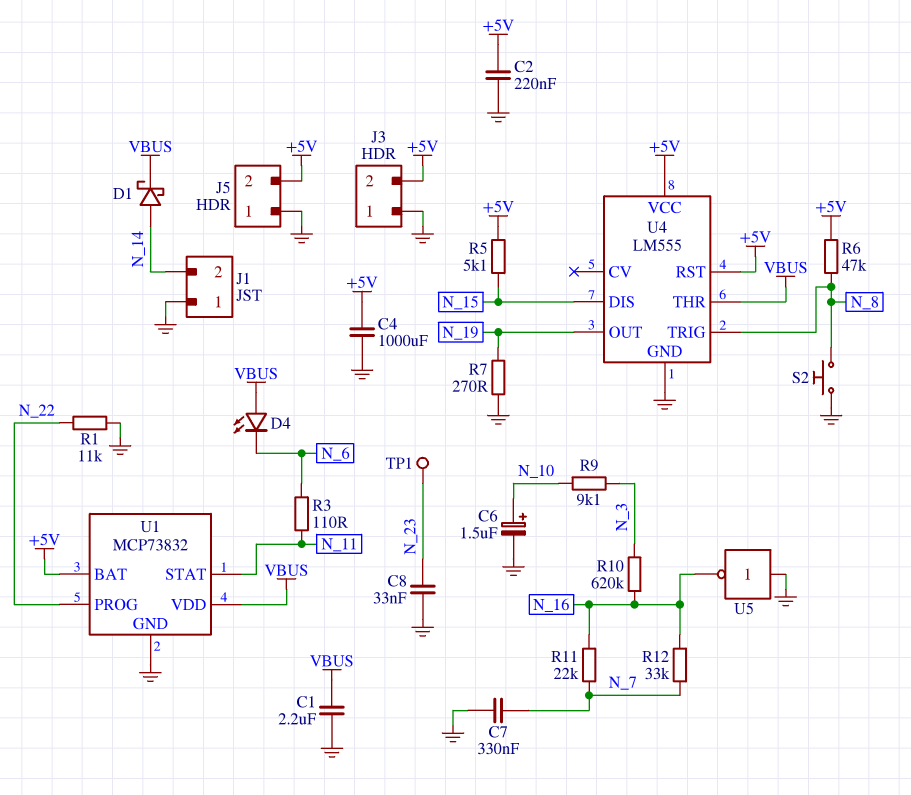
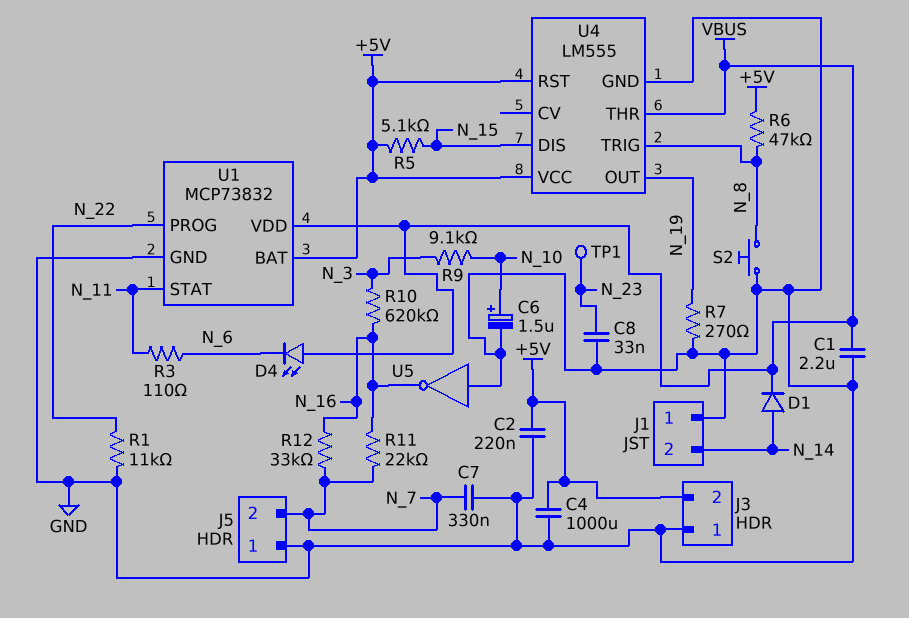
D1: schottky (A N_14, K VBUS) -> diode (A N_14, K VBUS)
J5 pin 2: +5V -> N_7

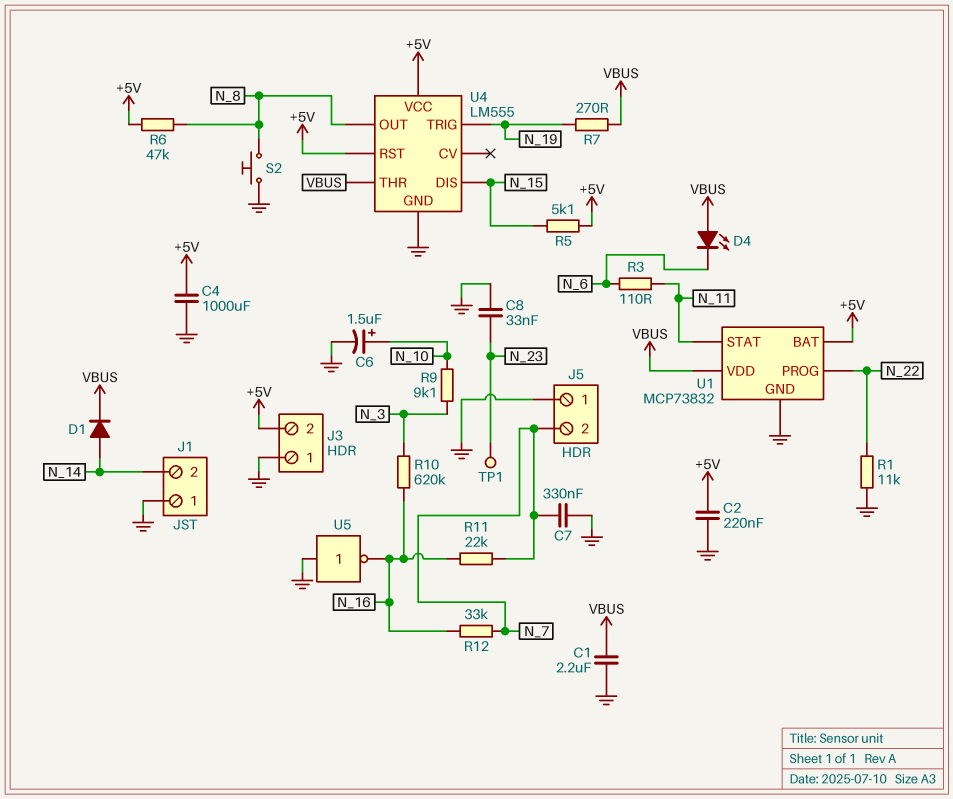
R7: 270 (GND, N_19) -> 270 (N_19, VBUS)
U4 pin OUT: N_19 -> N_8
U4 pin TRIG: N_8 -> N_19

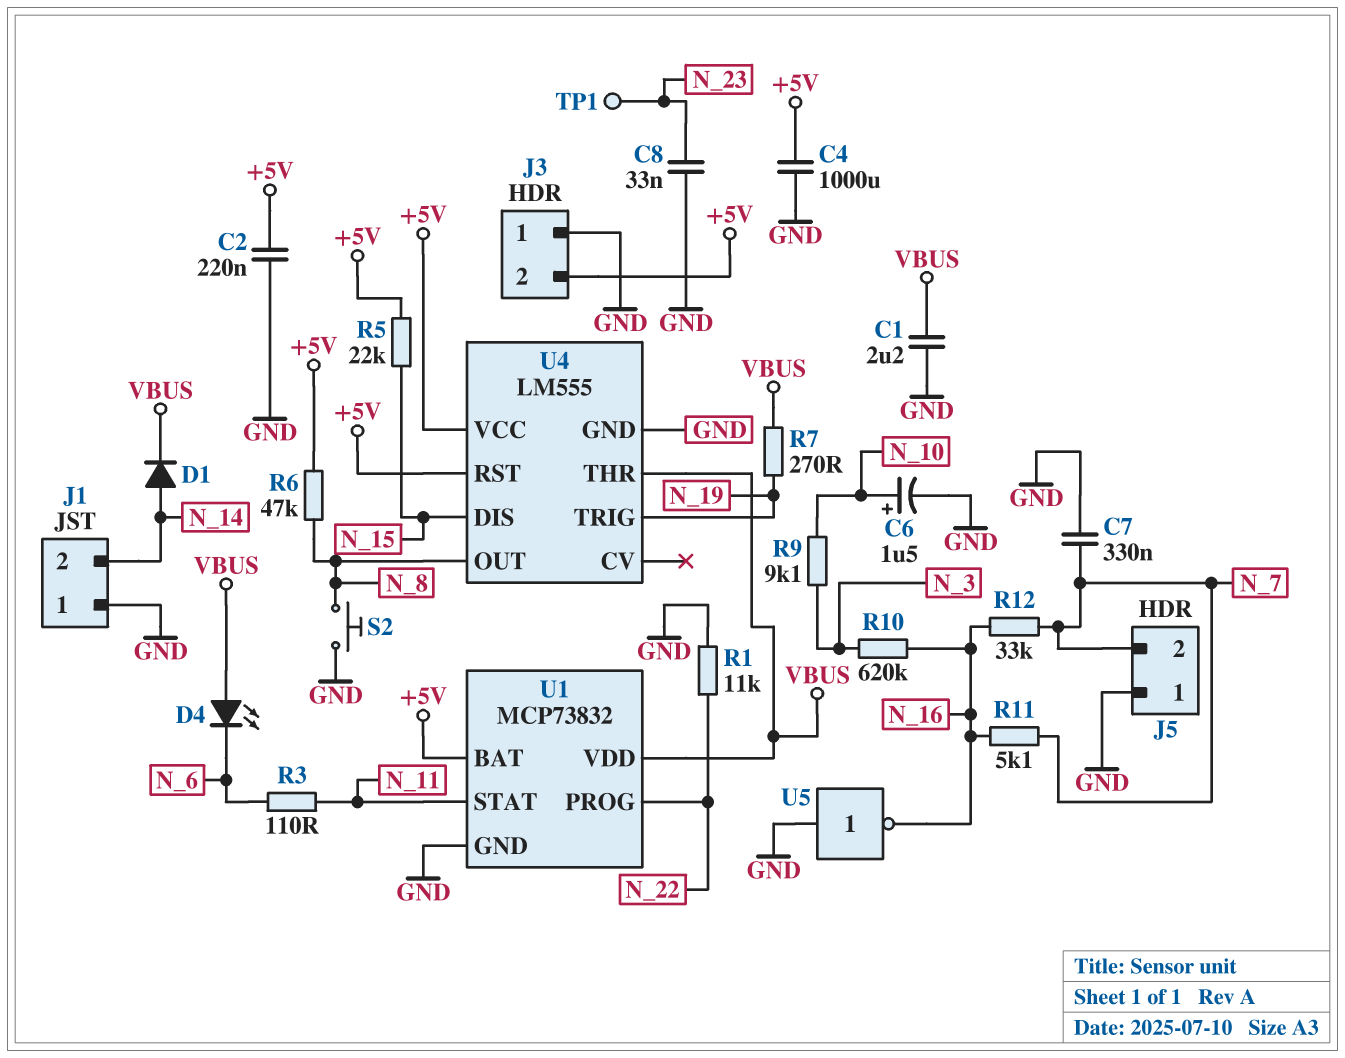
R5: 5.1k (+5V, N_15) -> 22k (+5V, N_15)
R11: 22k (N_7, N_16) -> 5.1k (N_7, N_16)

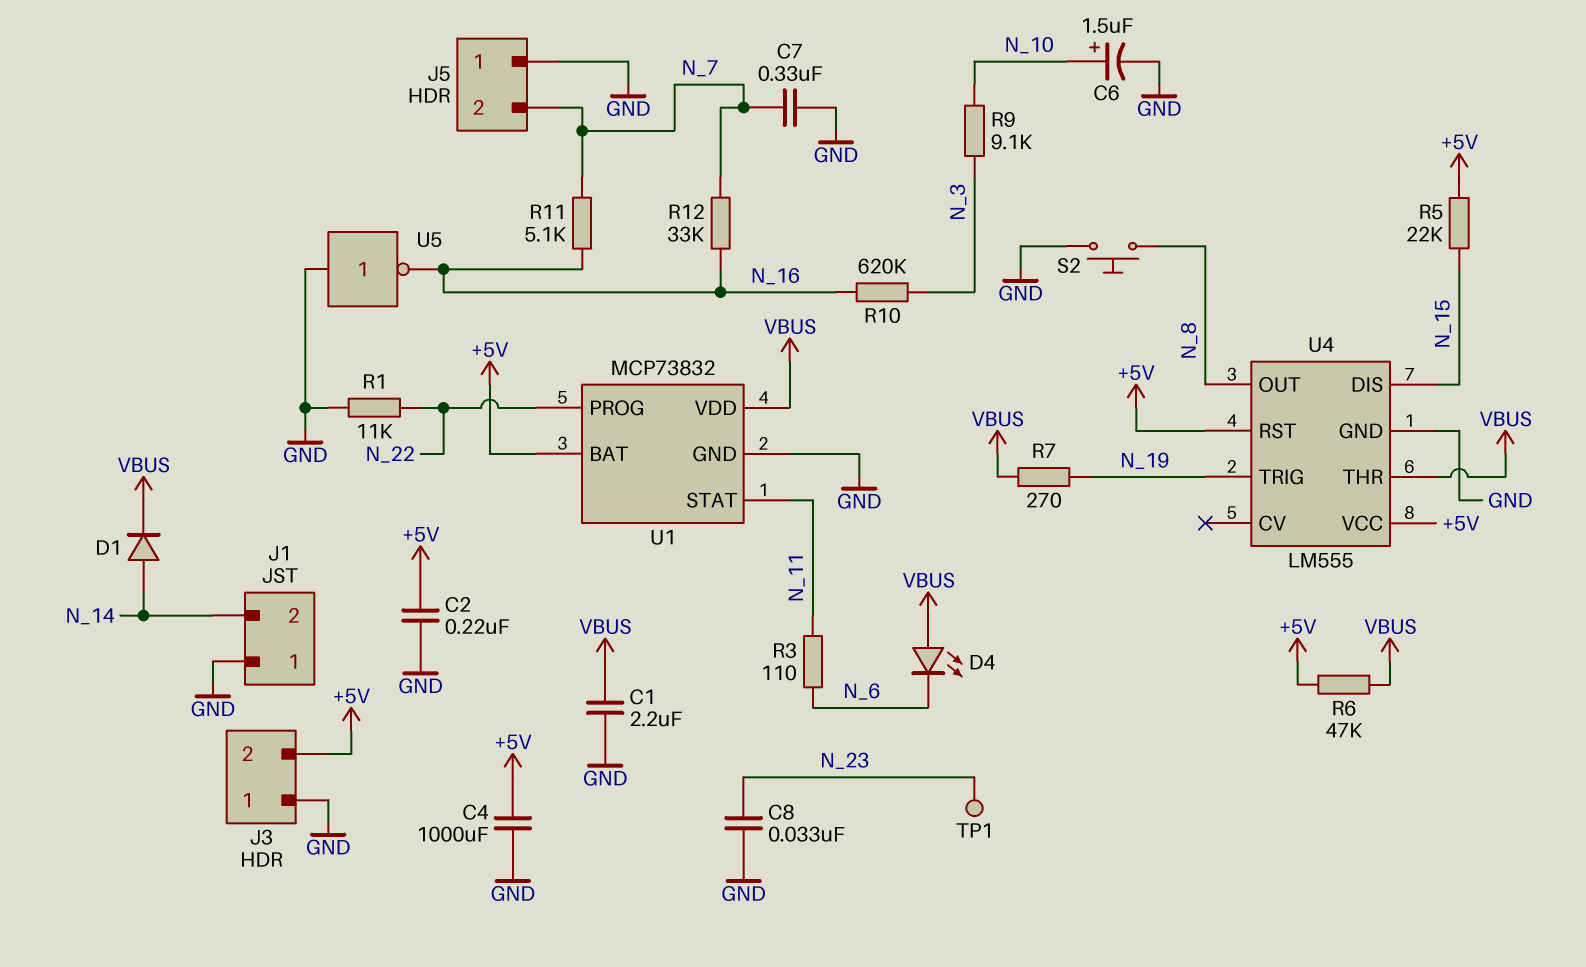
R6: 47k (+5V, N_8) -> 47k (+5V, VBUS)

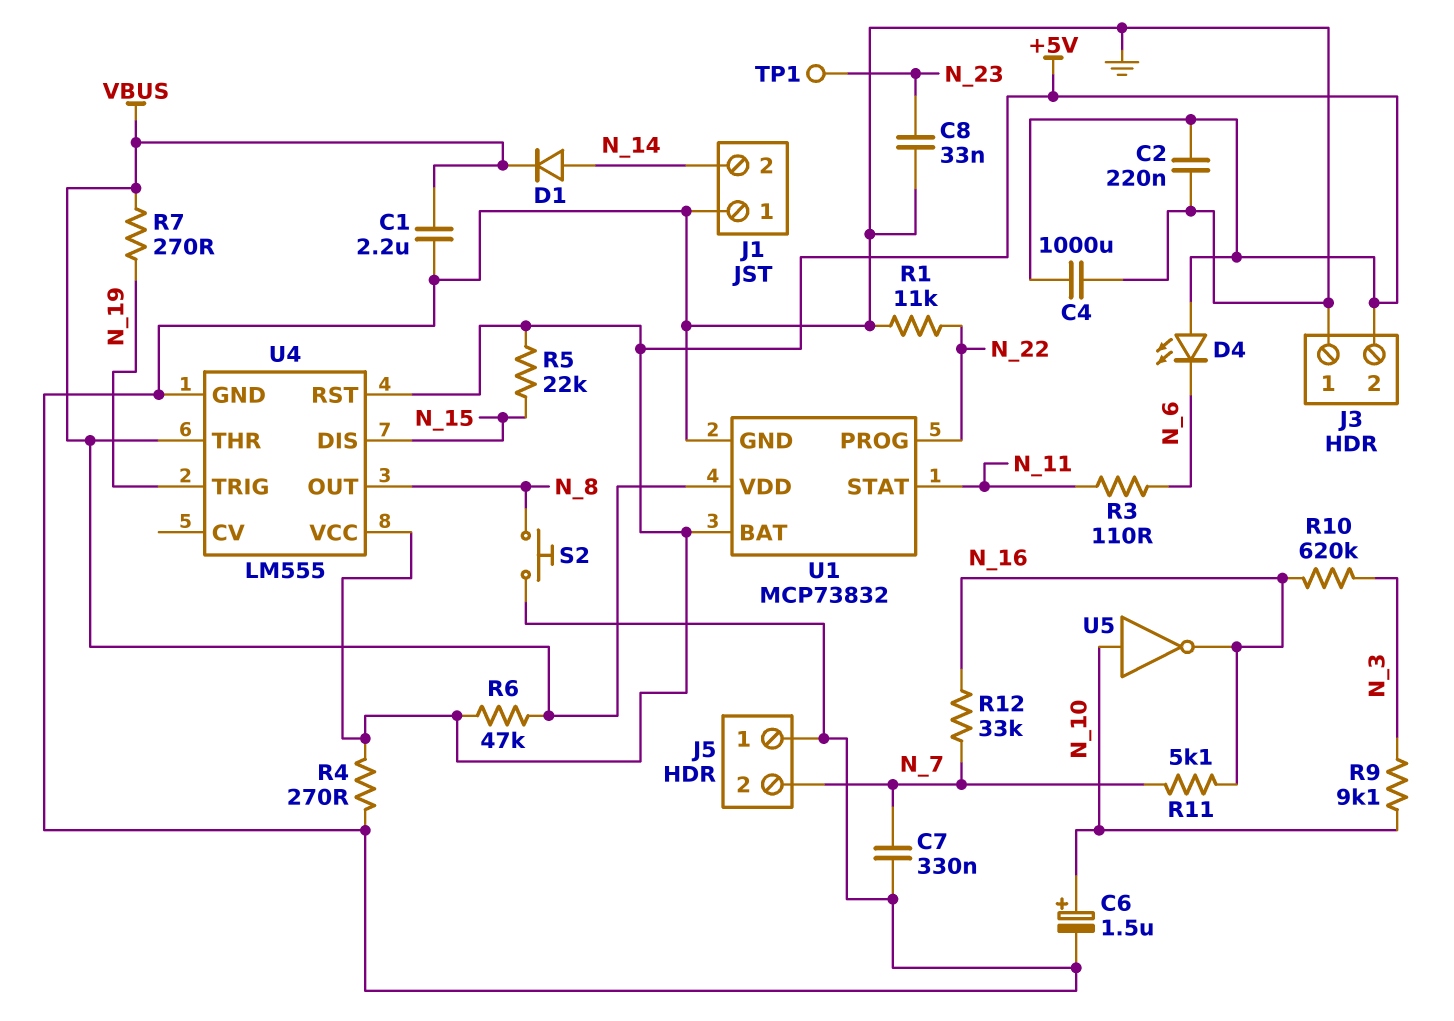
D4: LED (A VBUS, K N_6) -> LED (A +5V, K N_6)
R4: none -> 270 (+5V, GND)
U5: NOT (in GND, out N_16) -> NOT (in N_10, out N_16)

